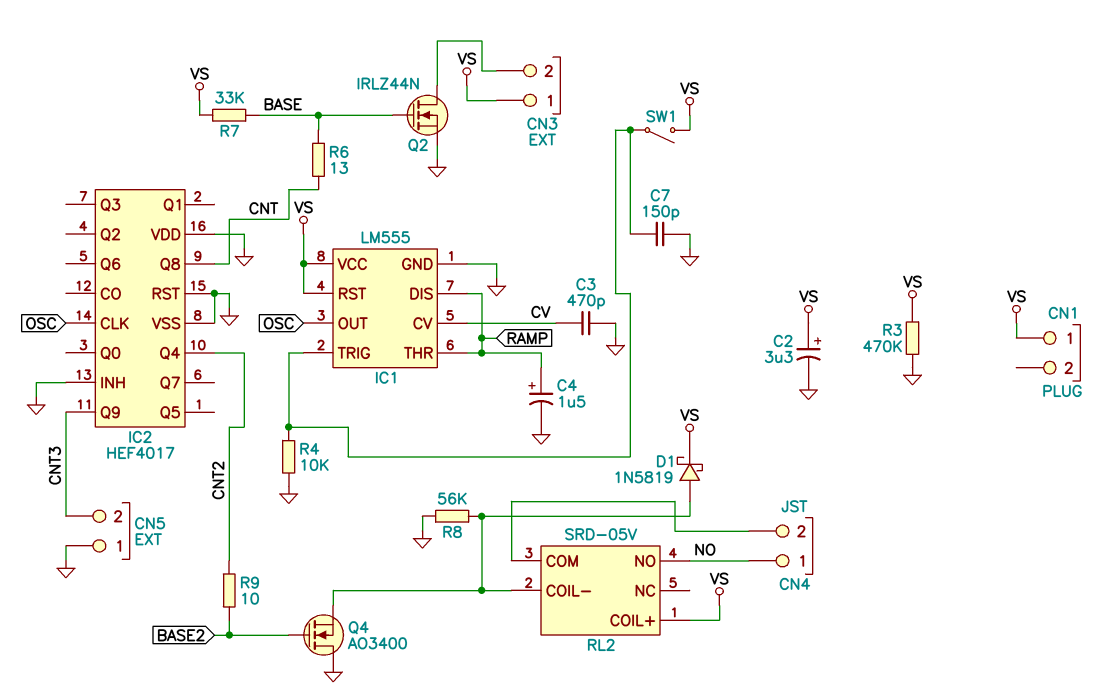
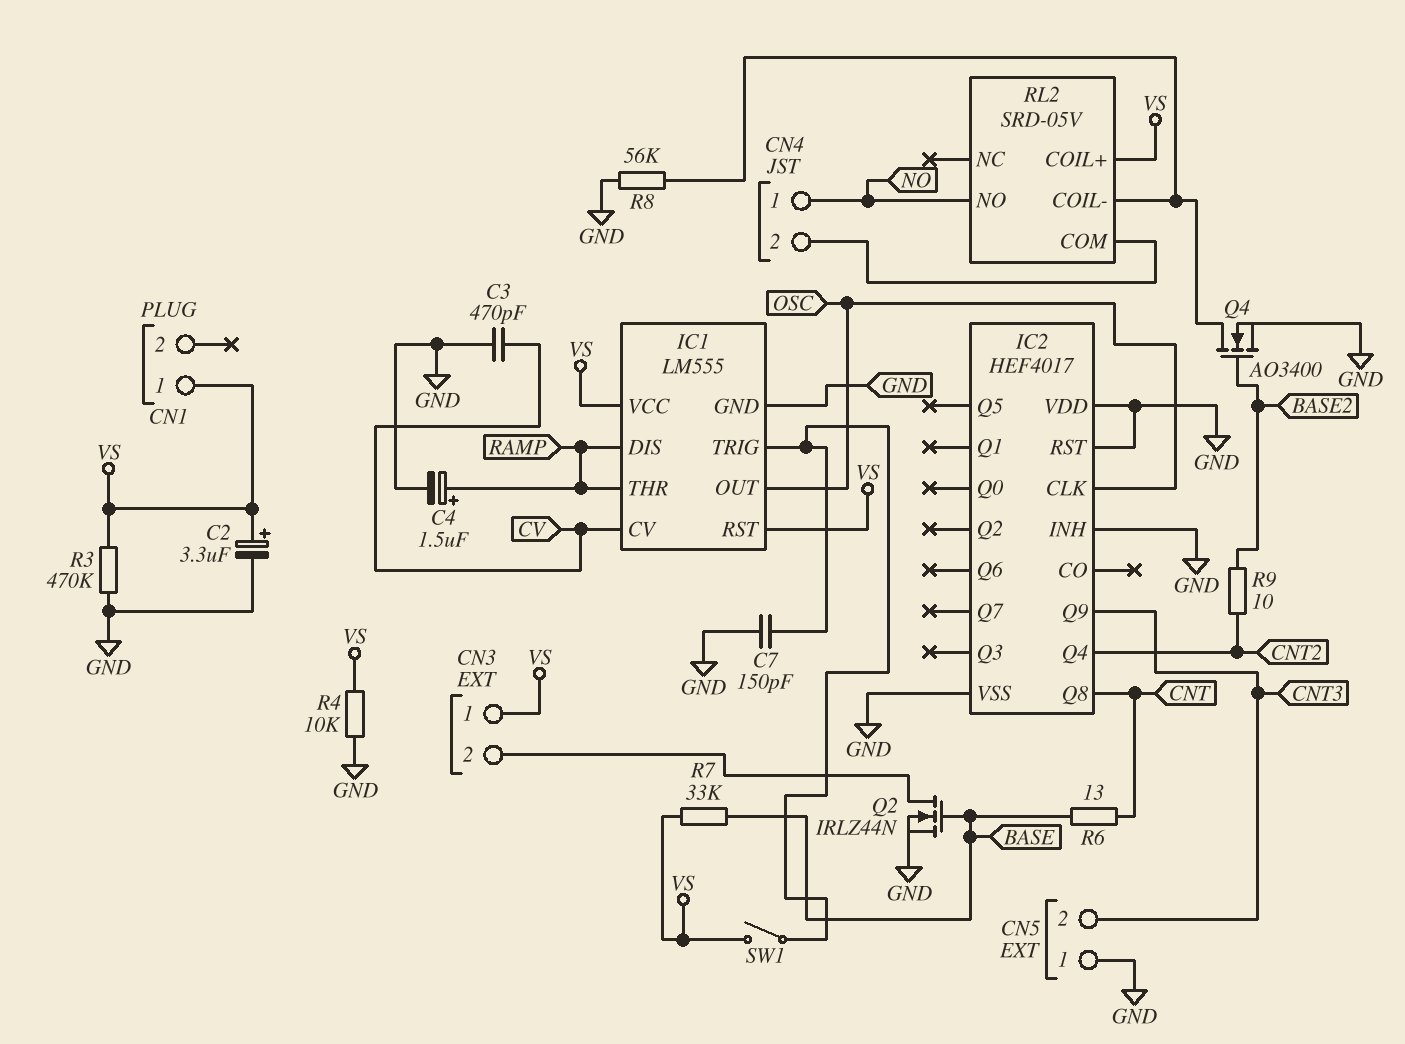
D1: schottky 1N5819 (A RL2/COIL-, K VS) -> none
Q4: NMOS AO3400 (G BASE2, D GND, S RL2/COIL-) -> NMOS AO3400 (G BASE2, D RL2/COIL-, S GND)
R4: 10k (GND, IC1/TRIG) -> 10k (GND, VS)

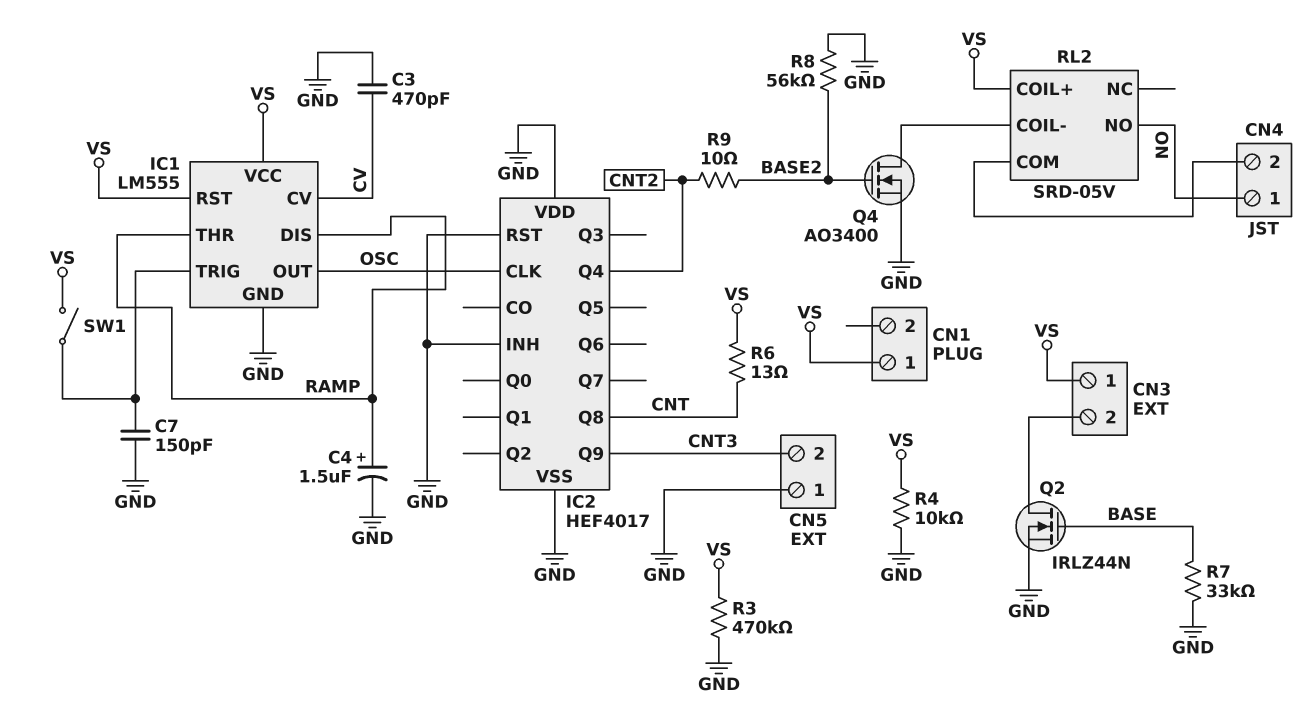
C2: 3.3uF (plus VS, minus GND) -> none
R6: 13 (BASE, CNT) -> 13 (CNT, VS)
R7: 33k (BASE, VS) -> 33k (BASE, GND)
R8: 56k (GND, RL2/COIL-) -> 56k (BASE2, GND)

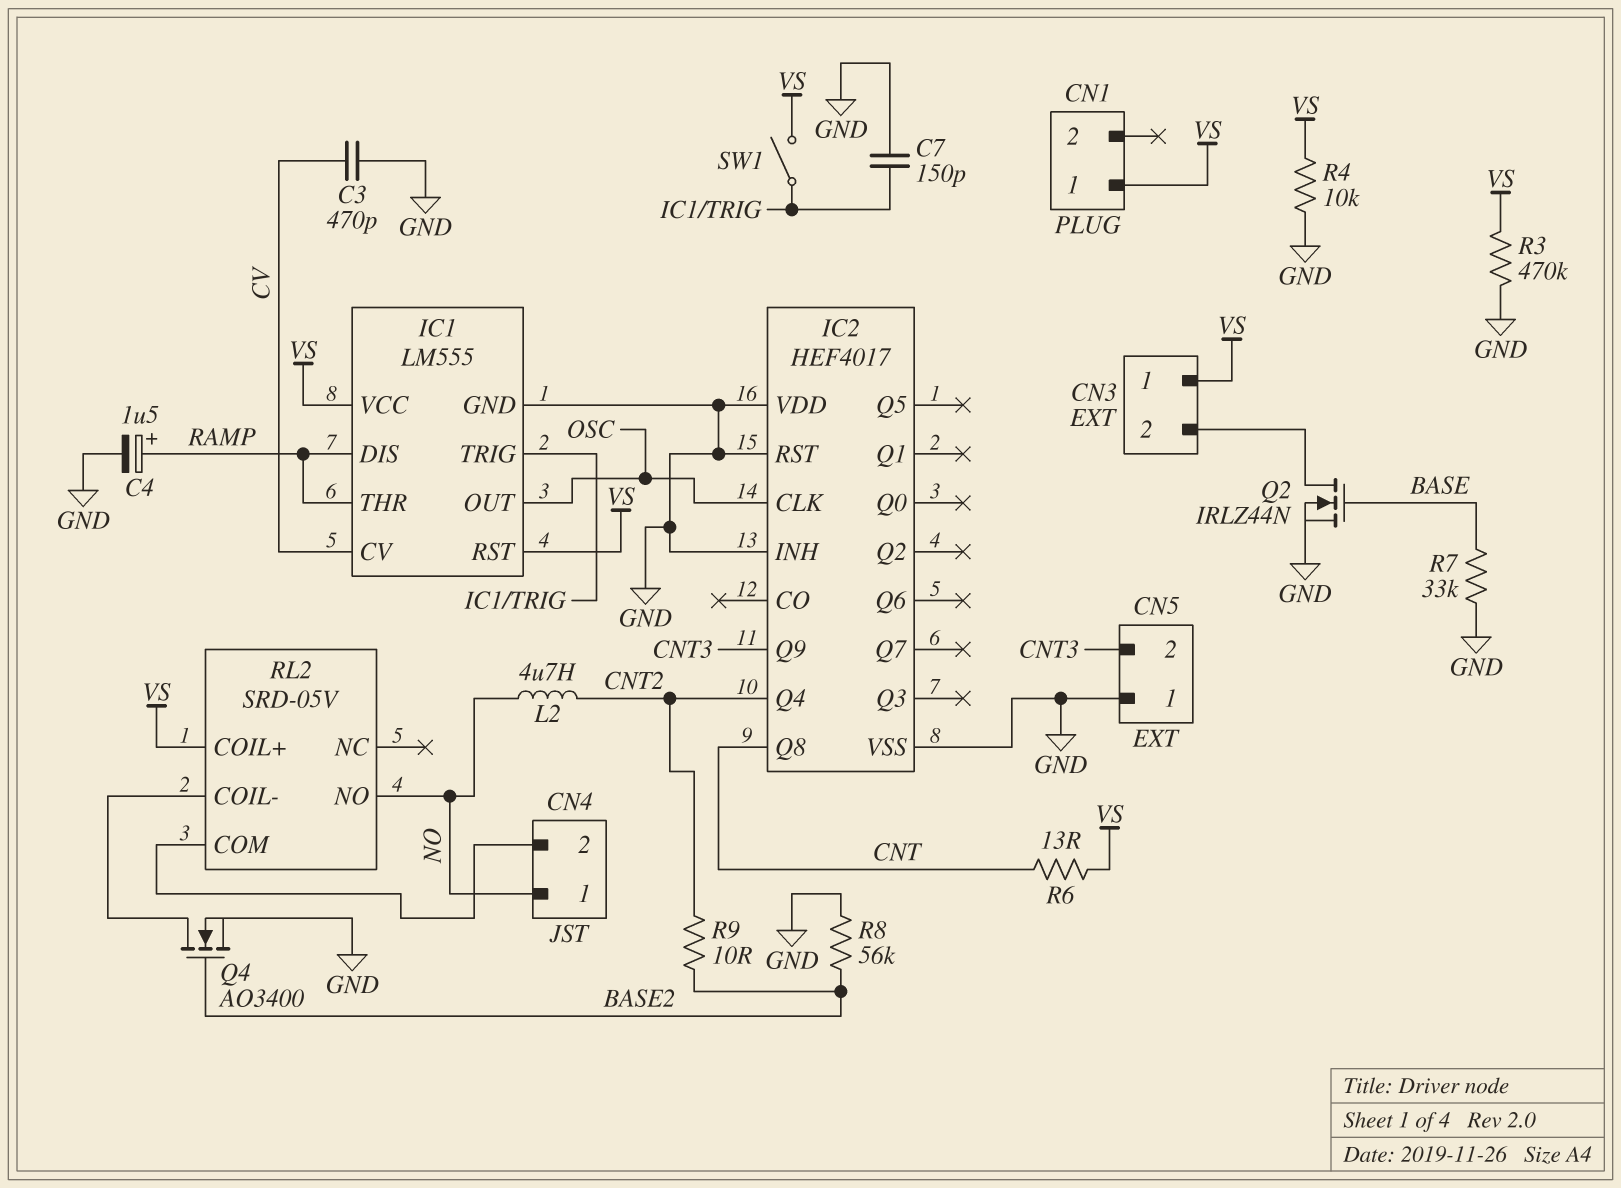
L2: none -> 4.7uH (CNT2, NO)

